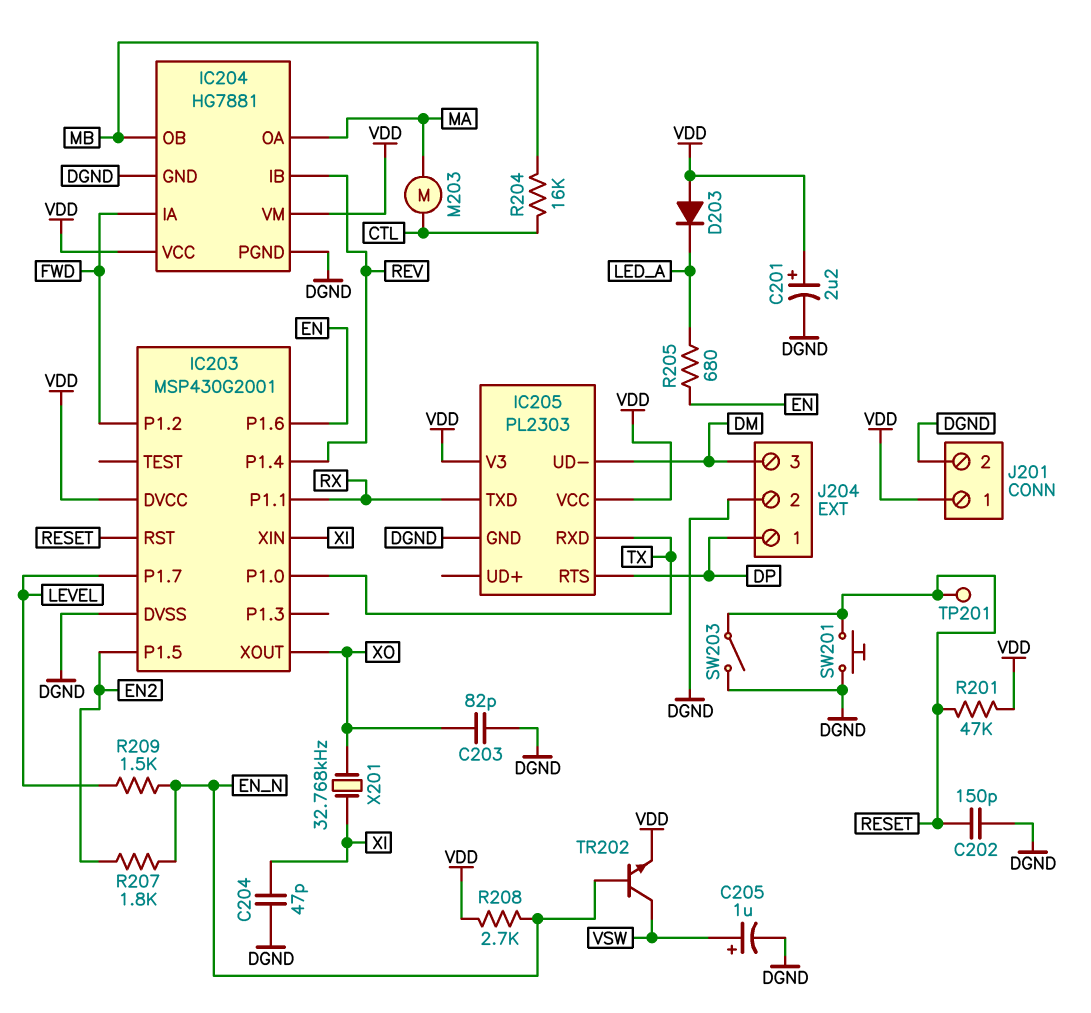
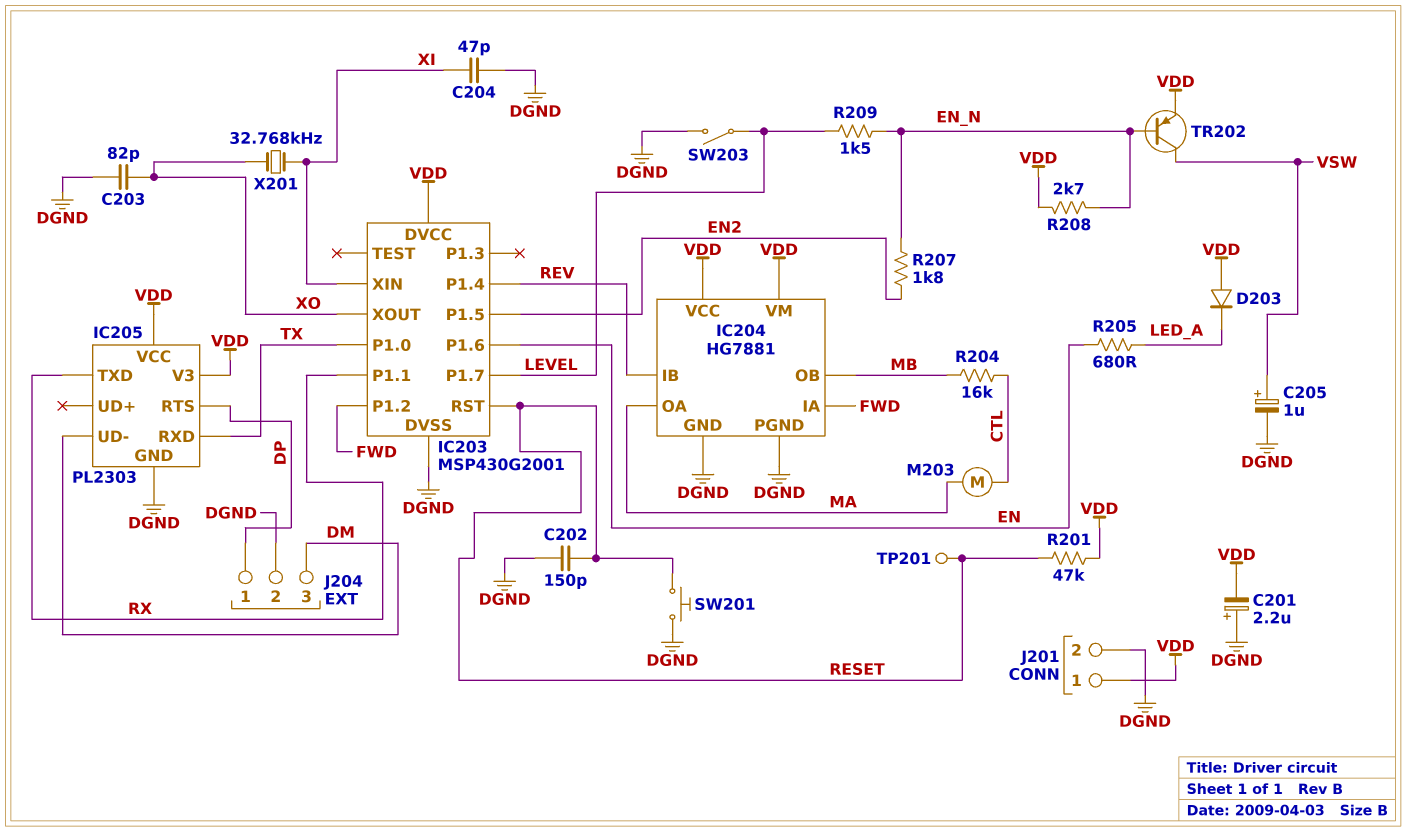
C201: 2.2uF (plus VDD, minus DGND) -> 2.2uF (plus DGND, minus VDD)
SW203: switch (DGND, RESET) -> switch (DGND, LEVEL)
TR202: NPN (B EN_N, C VSW, E VDD) -> PNP (B EN_N, C VSW, E VDD)

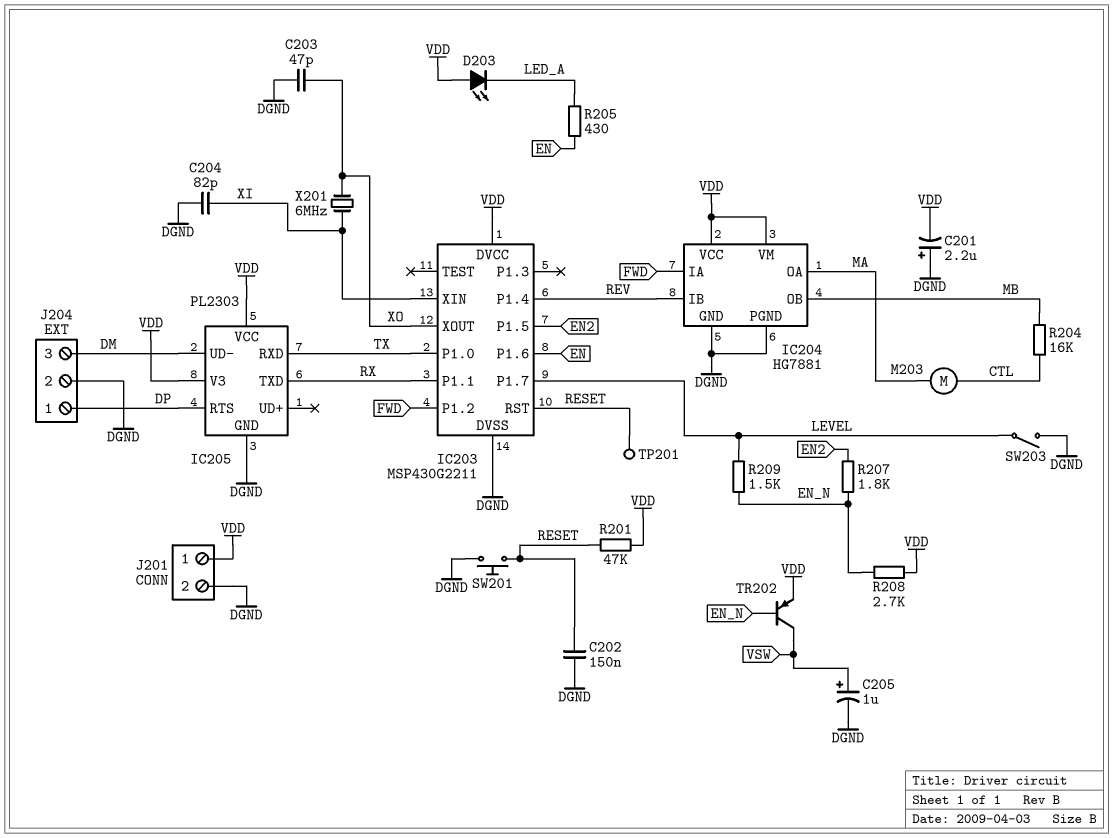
C202: 150pF (DGND, RESET) -> 150nF (DGND, RESET)
C203: 82pF (DGND, XO) -> 47pF (DGND, XO)
C204: 47pF (DGND, XI) -> 82pF (DGND, XI)
D203: diode (A VDD, K LED_A) -> LED (A VDD, K LED_A)
IC203: MSP430G2001 -> MSP430G2211
R205: 680 (EN, LED_A) -> 430 (EN, LED_A)
X201: 32.768kHz (XI, XO) -> 6MHz (XI, XO)

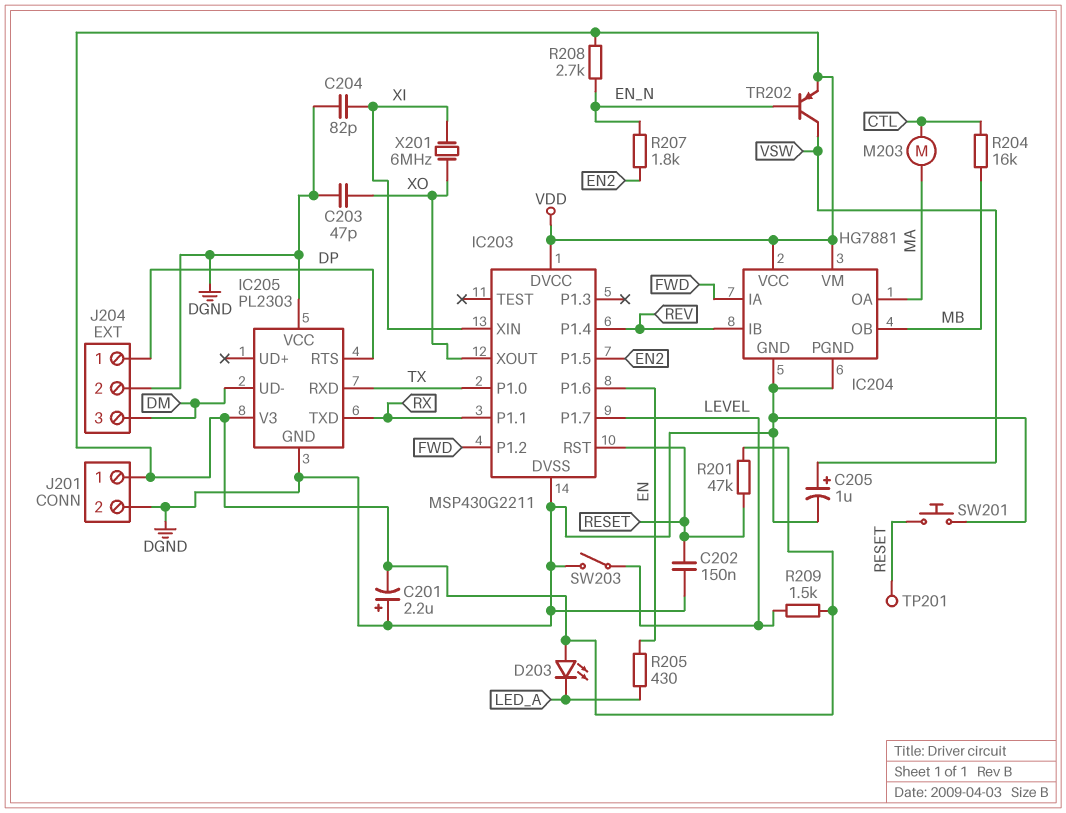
IC205 pin VCC: VDD -> DGND
R209: 1.5k (EN_N, LEVEL) -> 1.5k (LEVEL, VDD)

